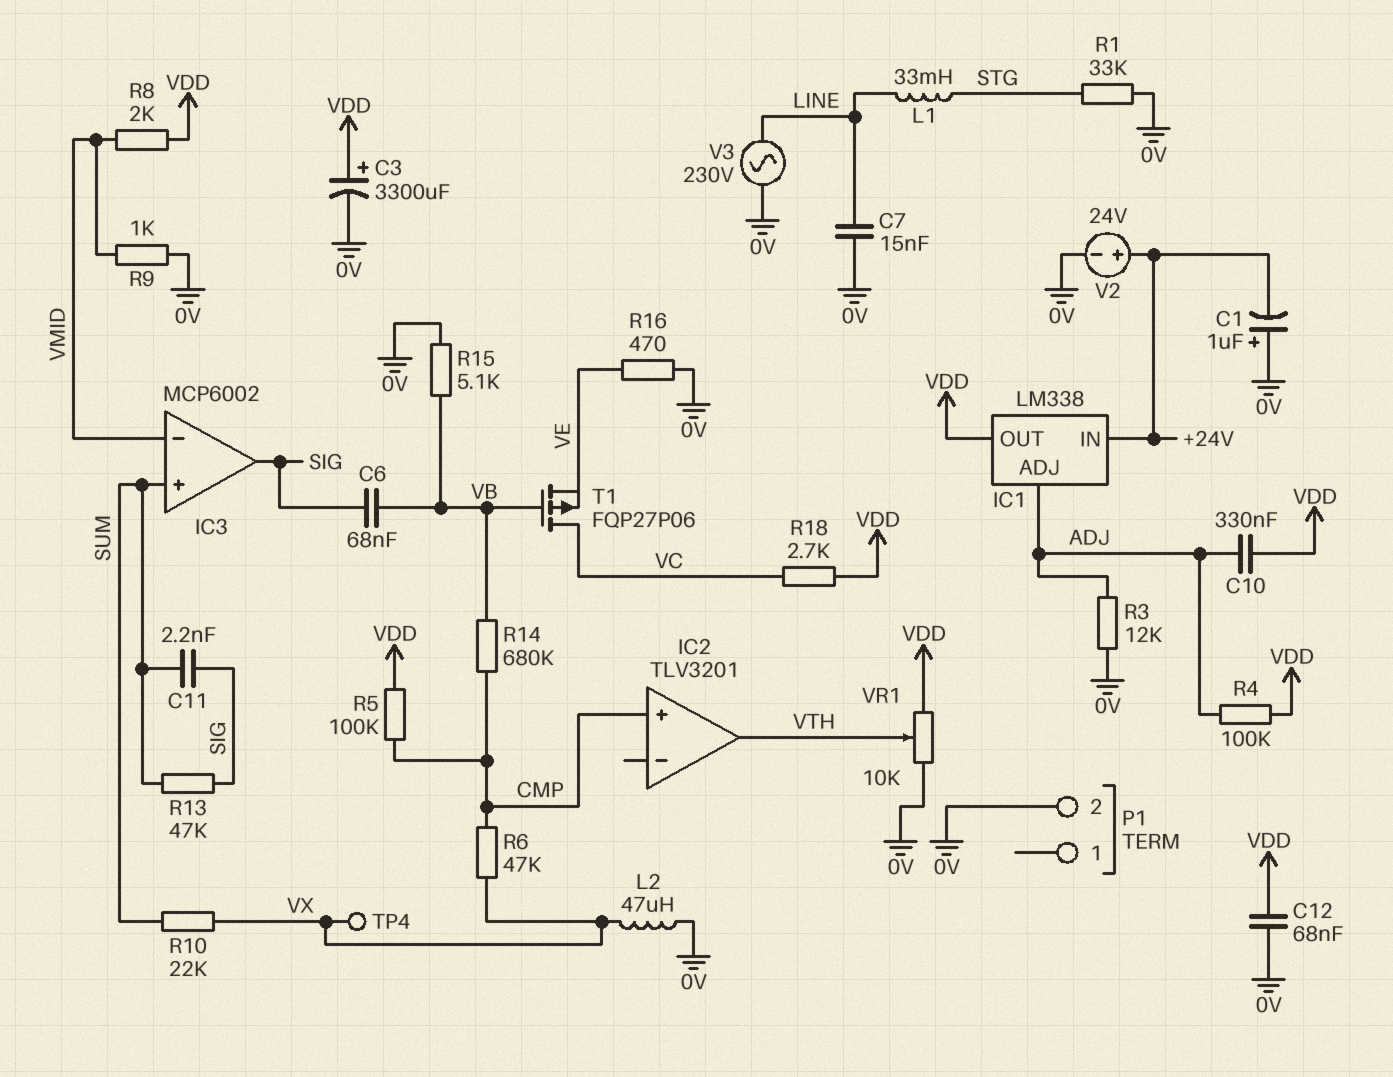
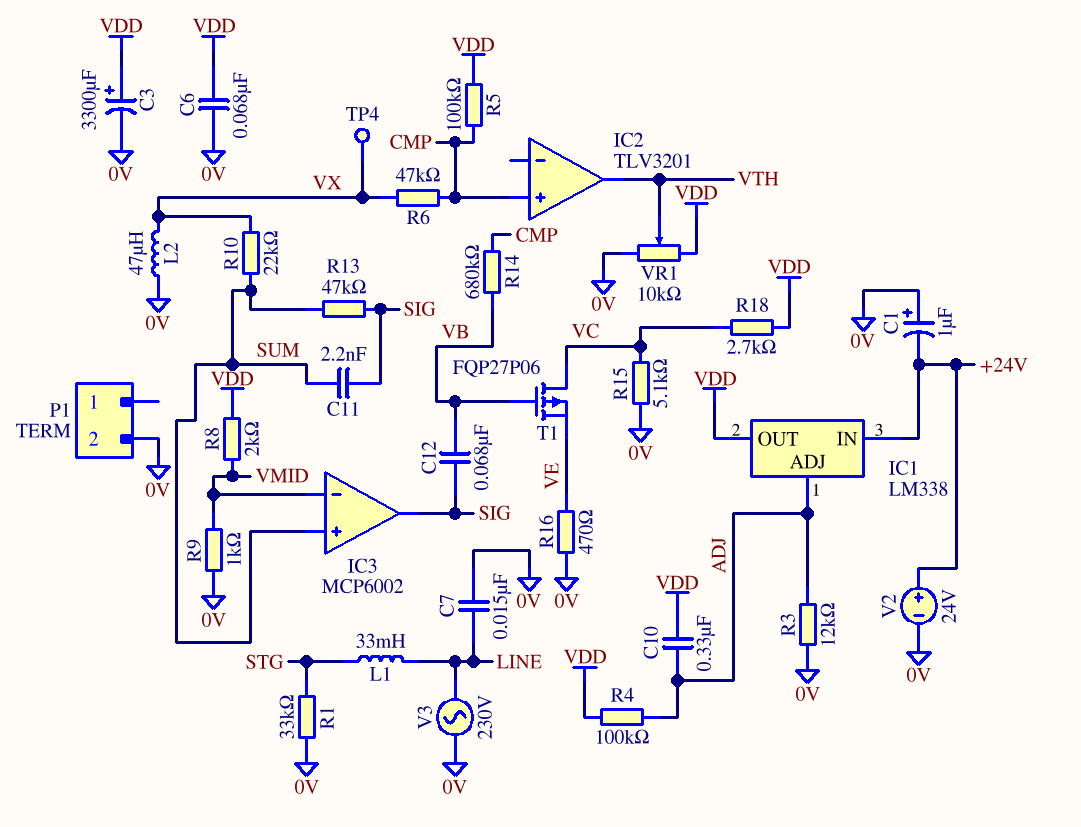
C6: 68nF (SIG, VB) -> 68nF (0V, VDD)
C12: 68nF (0V, VDD) -> 68nF (SIG, VB)
R15: 5.1k (0V, VB) -> 5.1k (0V, VC)

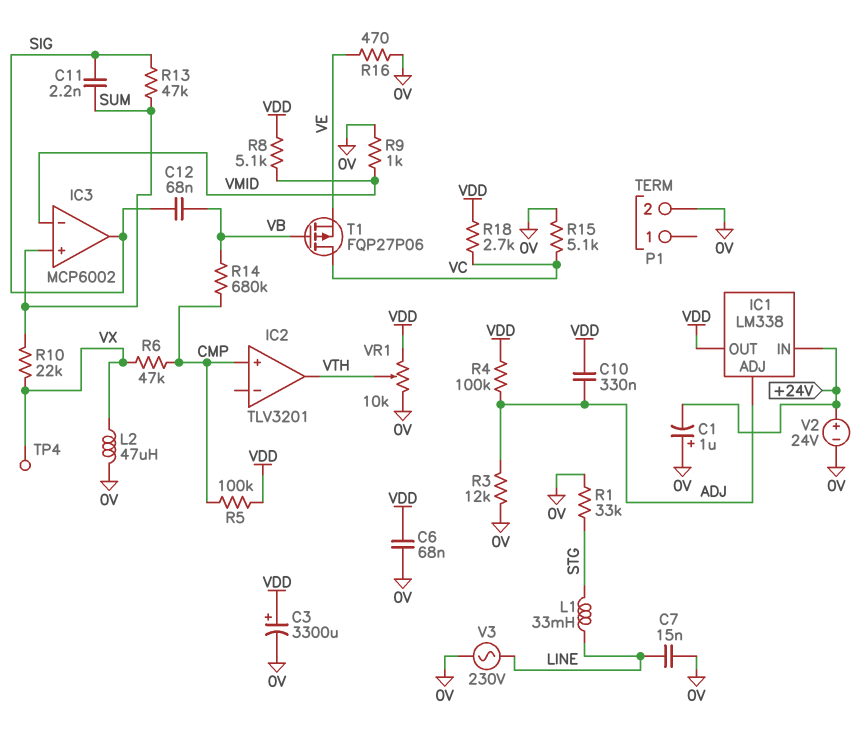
R8: 2k (VDD, VMID) -> 5.1k (VDD, VMID)

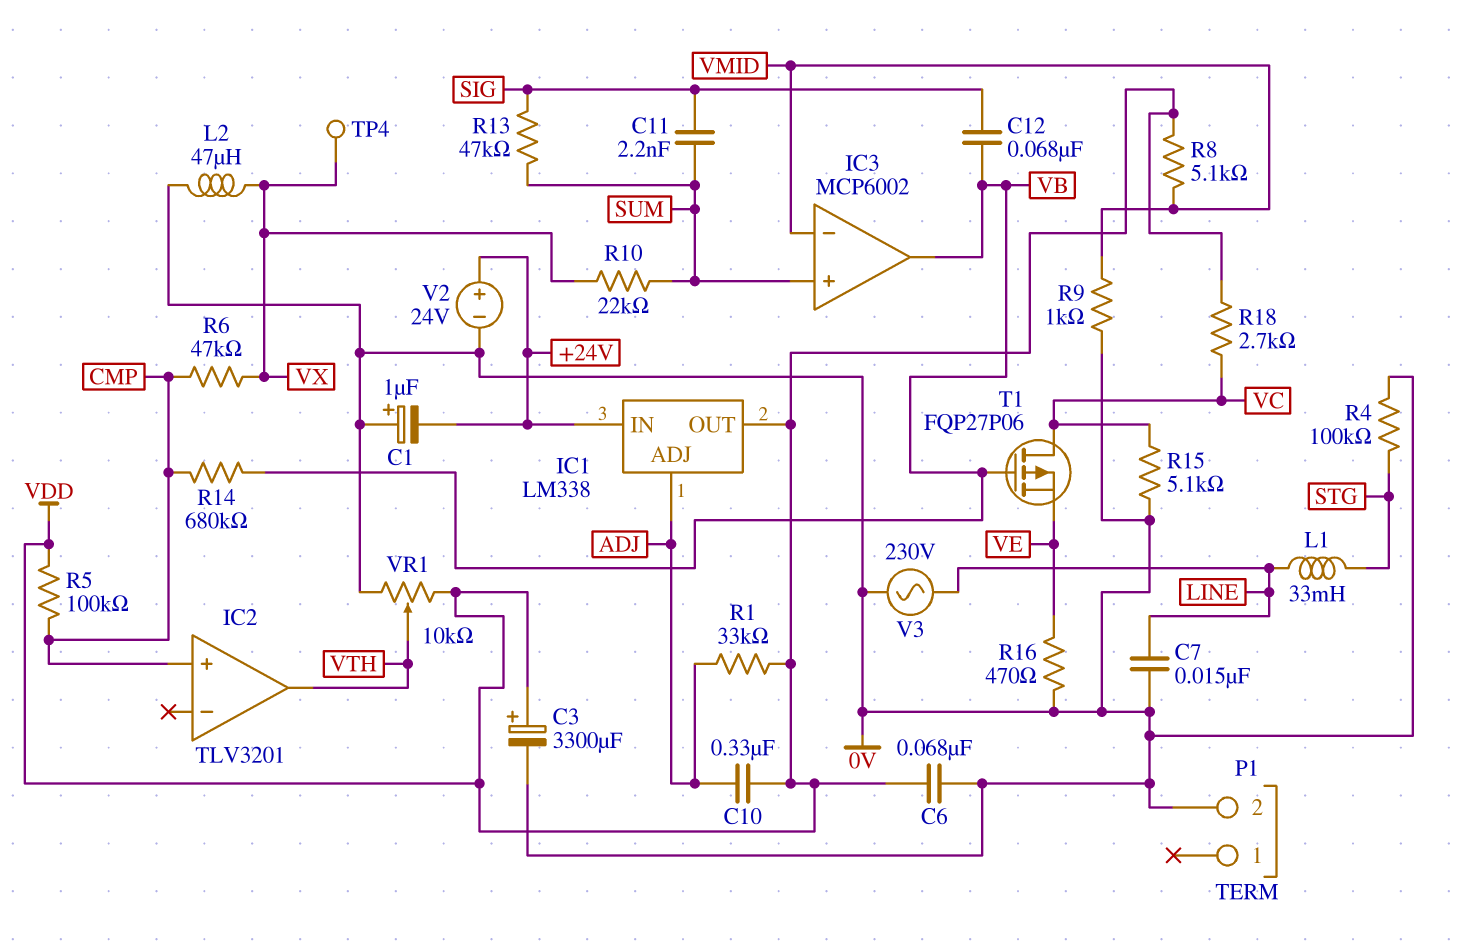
IC3 pin out: SIG -> VB
R1: 33k (0V, STG) -> 33k (ADJ, VDD)
R3: 12k (0V, ADJ) -> none
R4: 100k (ADJ, VDD) -> 100k (0V, STG)

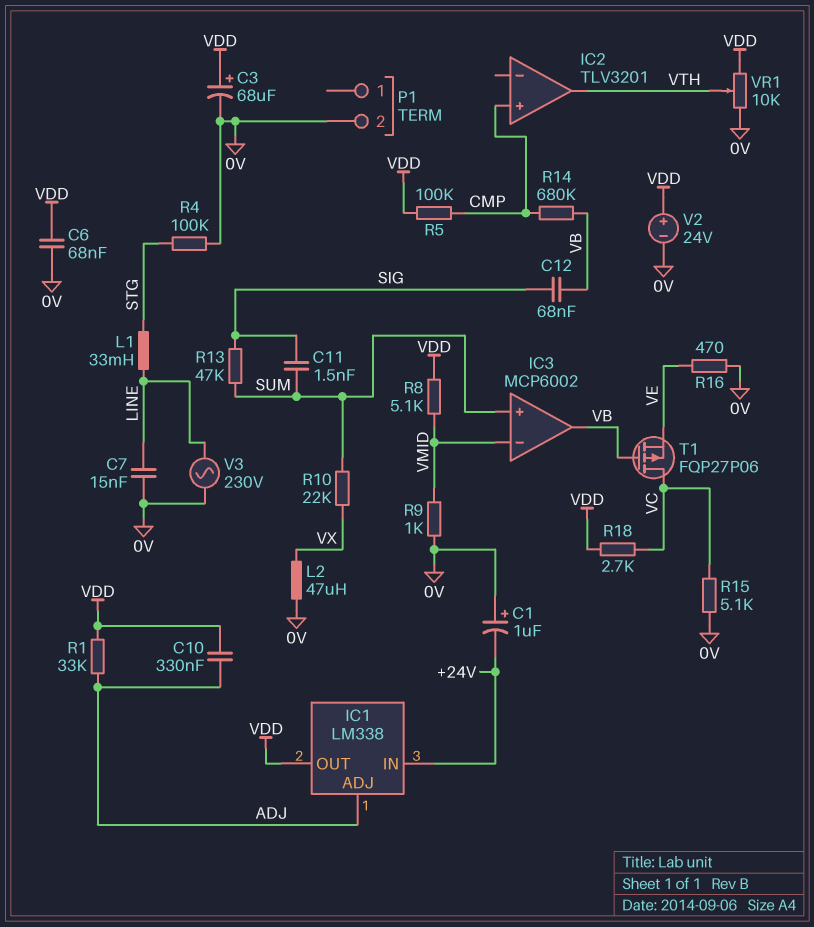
C3: 3300uF (plus VDD, minus 0V) -> 68uF (plus VDD, minus 0V)
C11: 2.2nF (SIG, SUM) -> 1.5nF (SIG, SUM)
R6: 47k (CMP, VX) -> none
TP4: test point (VX) -> none
V2: 24V (plus +24V, minus 0V) -> 24V (plus VDD, minus 0V)

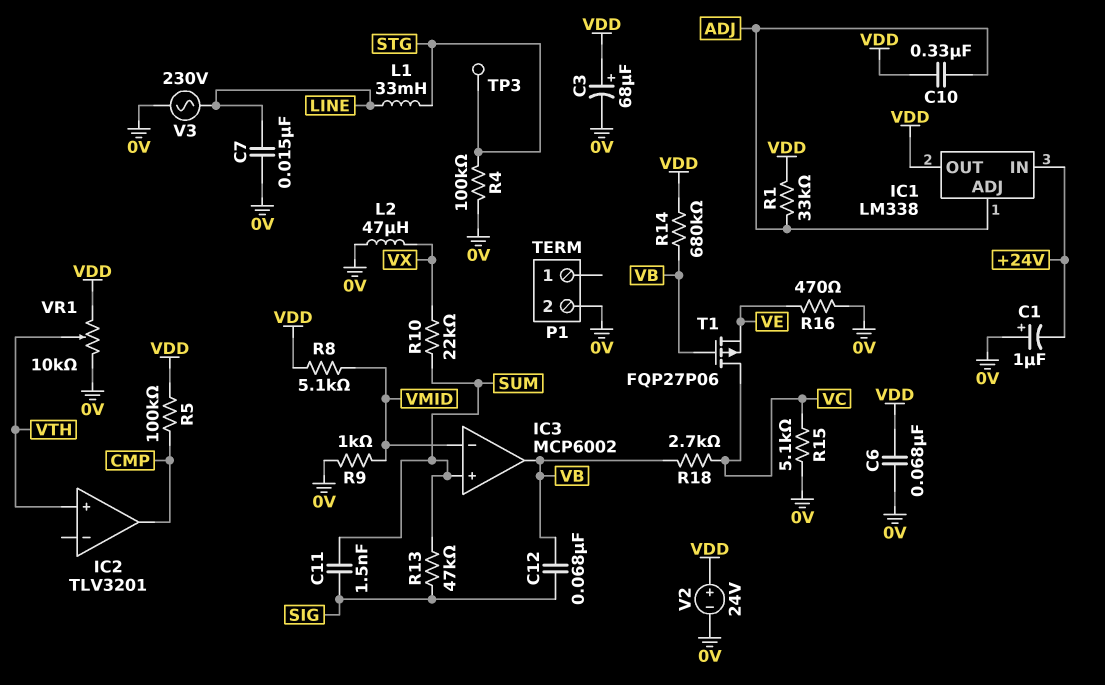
IC2 pin in+: CMP -> VTH
IC2 pin out: VTH -> CMP
R14: 680k (CMP, VB) -> 680k (VB, VDD)
R18: 2.7k (VC, VDD) -> 2.7k (VB, VC)
TP3: none -> test point (STG)

